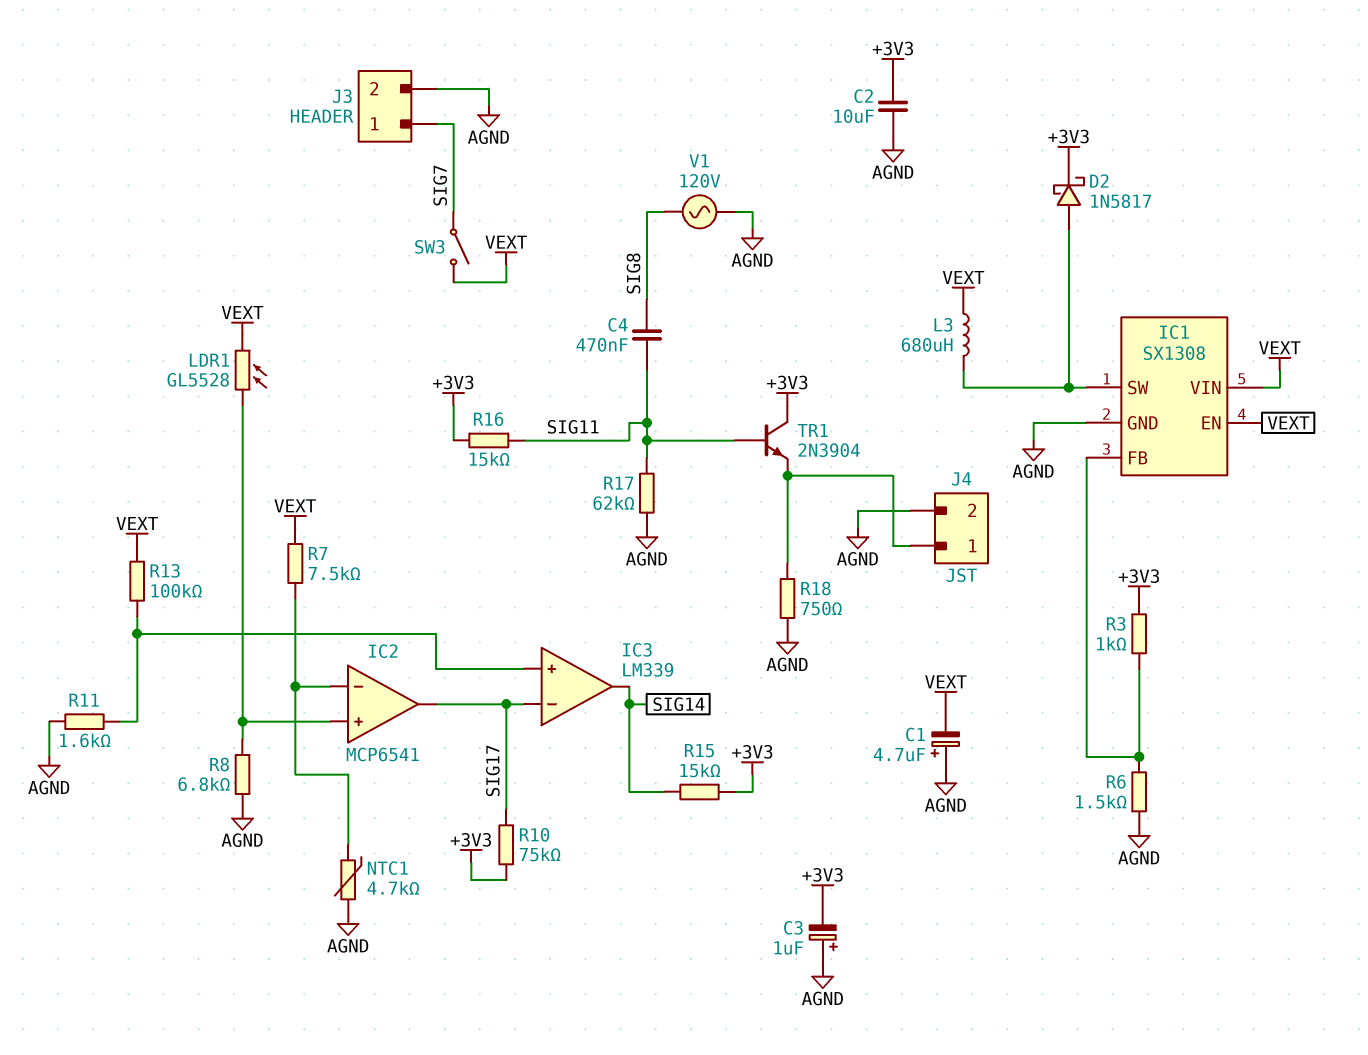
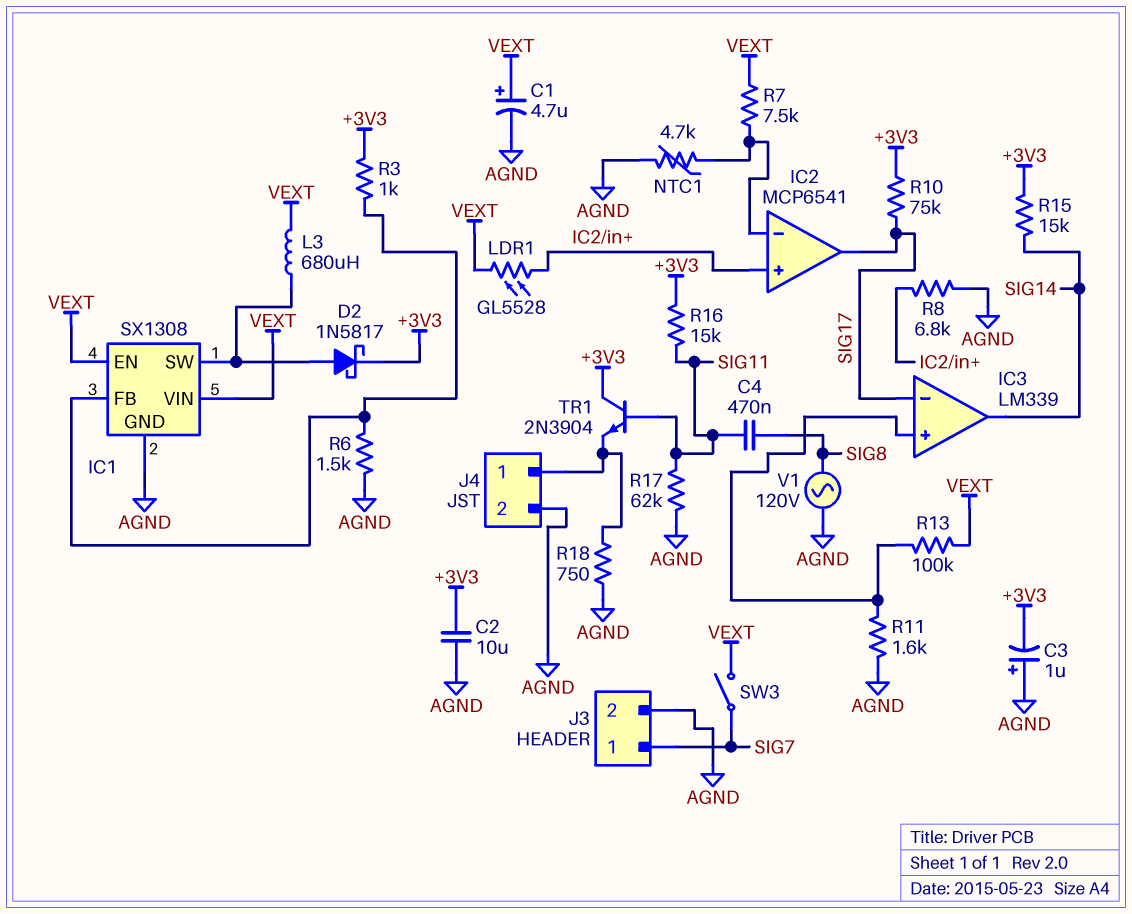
C1: 4.7uF (plus AGND, minus VEXT) -> 4.7uF (plus VEXT, minus AGND)

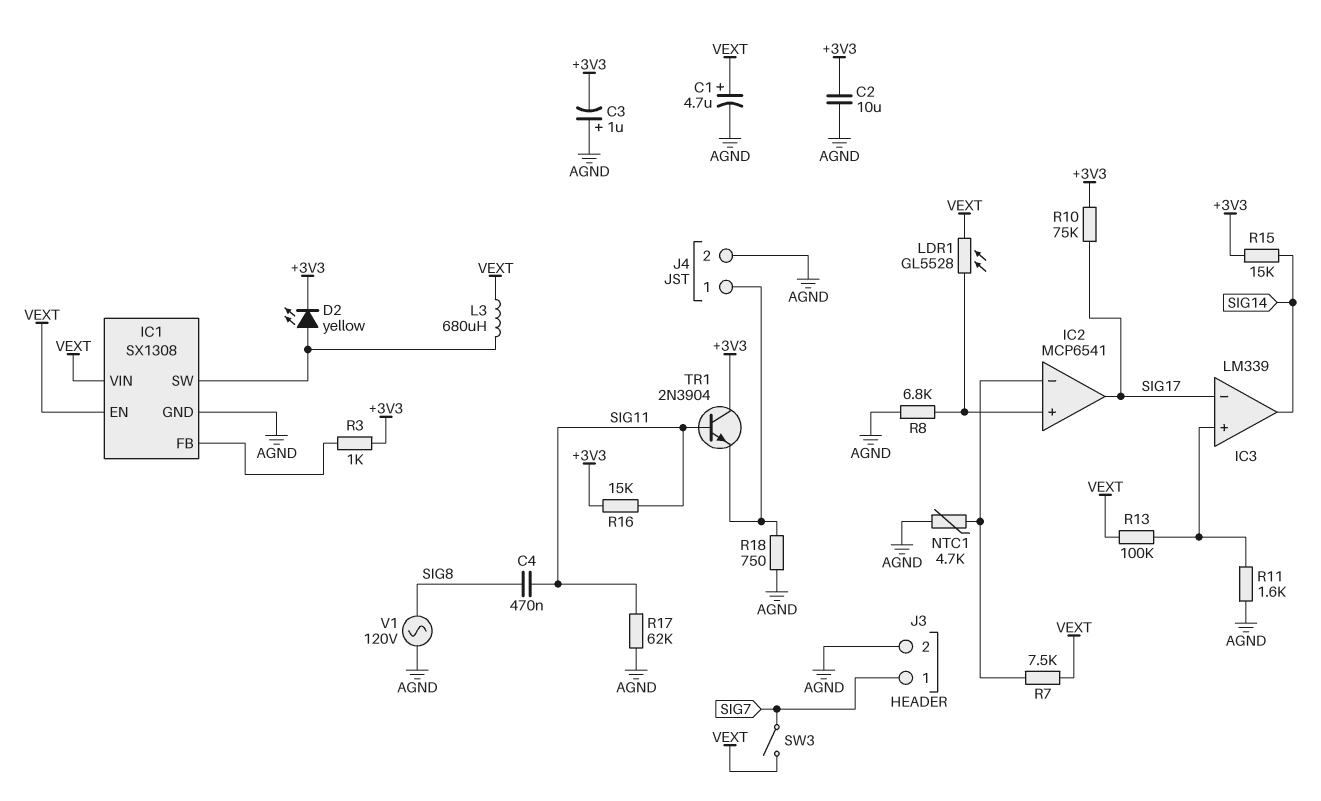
D2: schottky 1N5817 (A IC1/SW, K +3V3) -> LED yellow (A IC1/SW, K +3V3)
R6: 1.5k (AGND, IC1/FB) -> none

